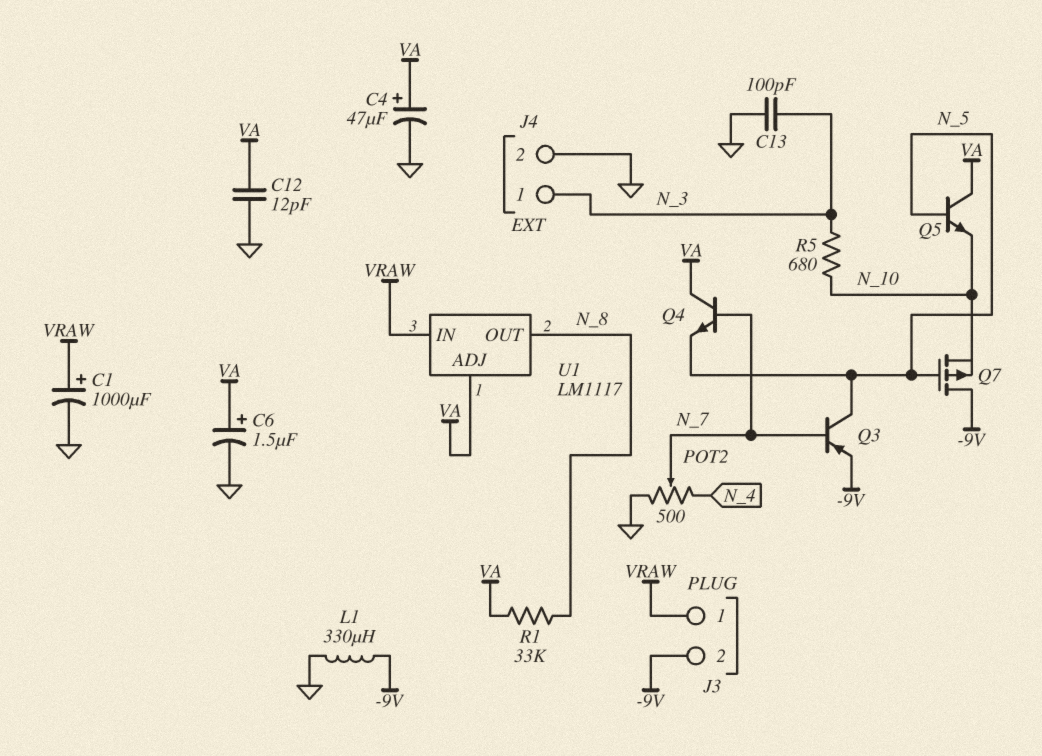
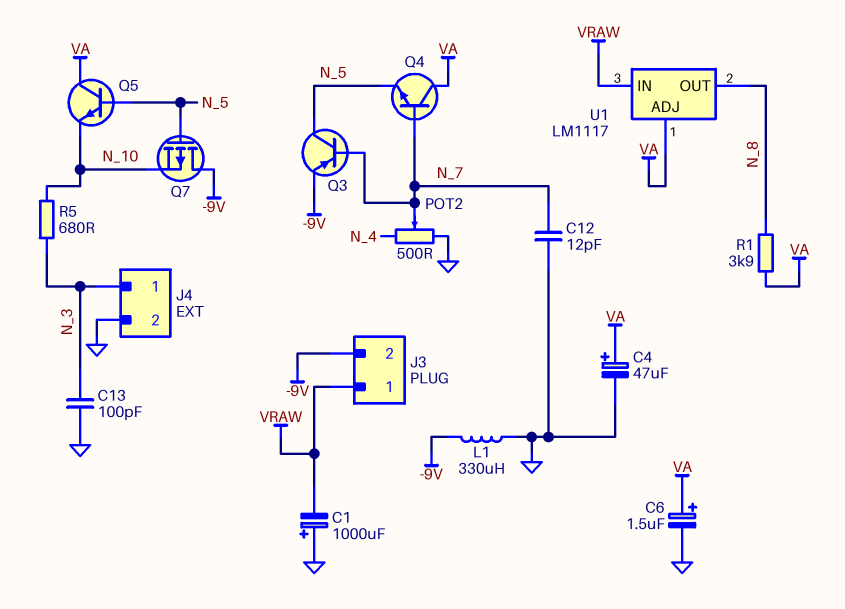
C1: 1000uF (plus VRAW, minus GND) -> 1000uF (plus GND, minus VRAW)
C12: 12pF (GND, VA) -> 12pF (GND, N_7)
R1: 33k (N_8, VA) -> 3.9k (N_8, VA)

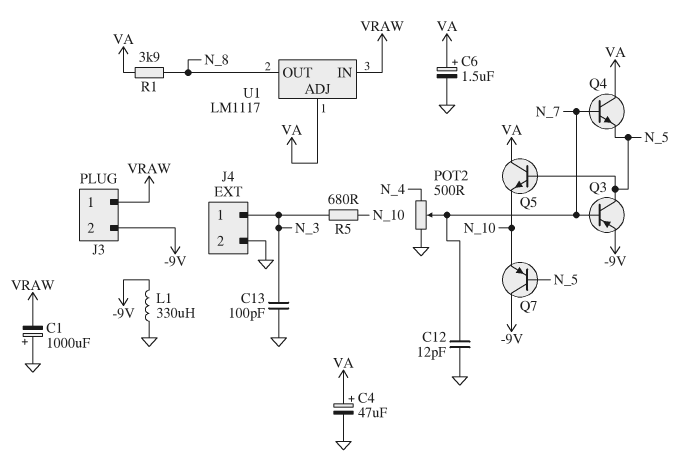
Q7: PMOS (G N_5, D -9V, S N_10) -> PNP (B N_5, C -9V, E N_10)

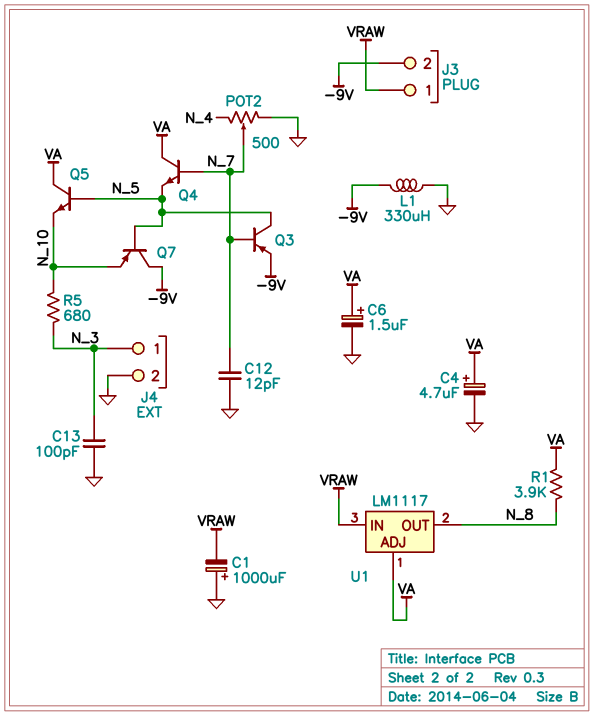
C4: 47uF (plus VA, minus GND) -> 4.7uF (plus VA, minus GND)

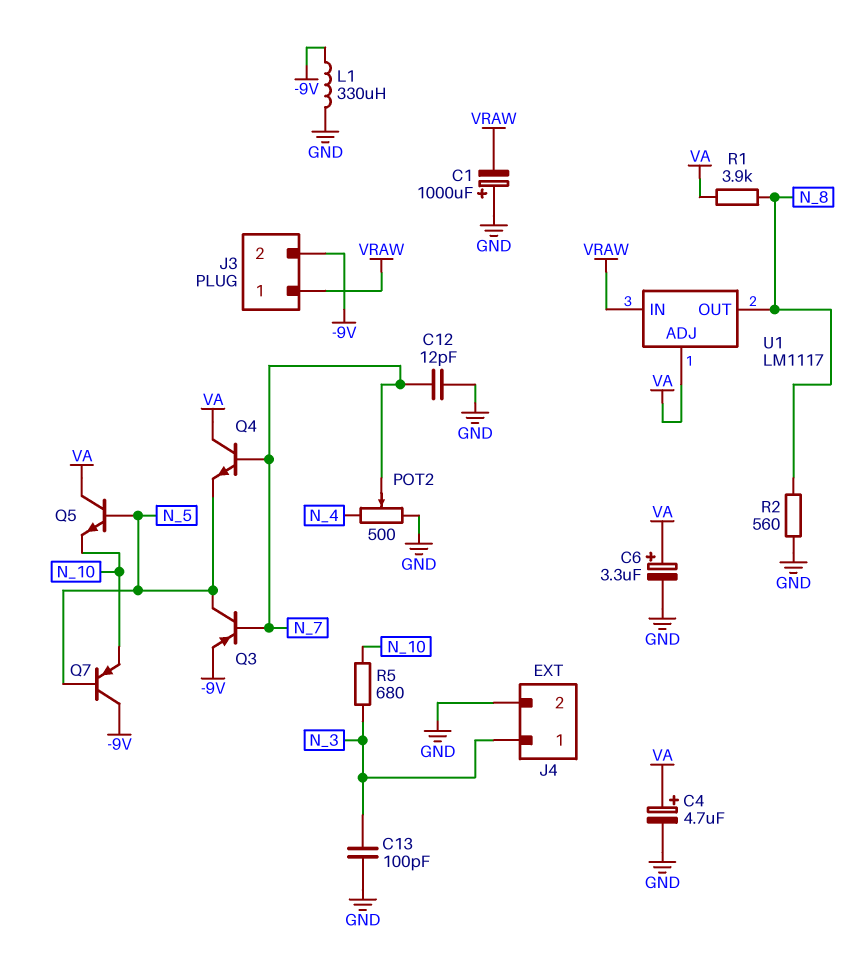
C6: 1.5uF (plus VA, minus GND) -> 3.3uF (plus VA, minus GND)
R2: none -> 560 (GND, N_8)

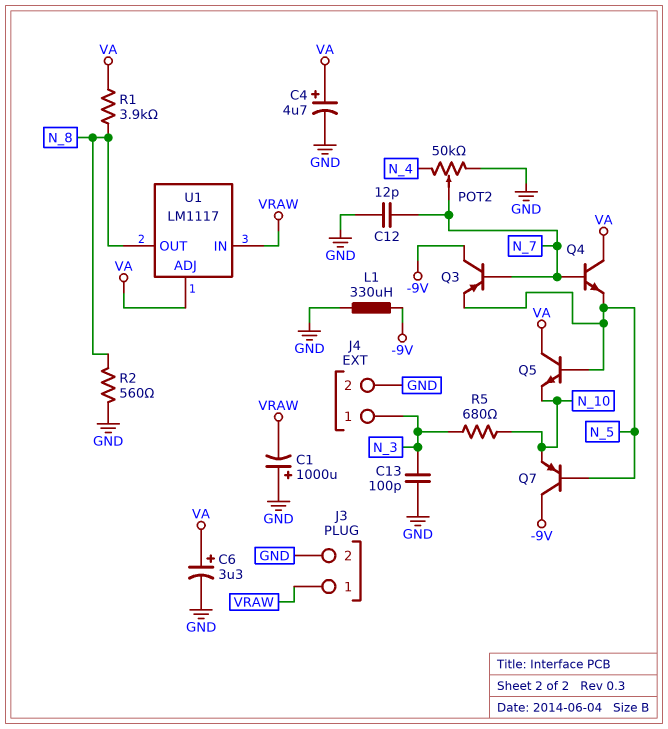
J3 pin 2: -9V -> GND
POT2: 500 (GND, N_4, wiper N_7) -> 50k (GND, N_4, wiper N_7)
Q3: PNP (B N_7, C N_5, E -9V) -> PNP (B N_7, C -9V, E N_5)

